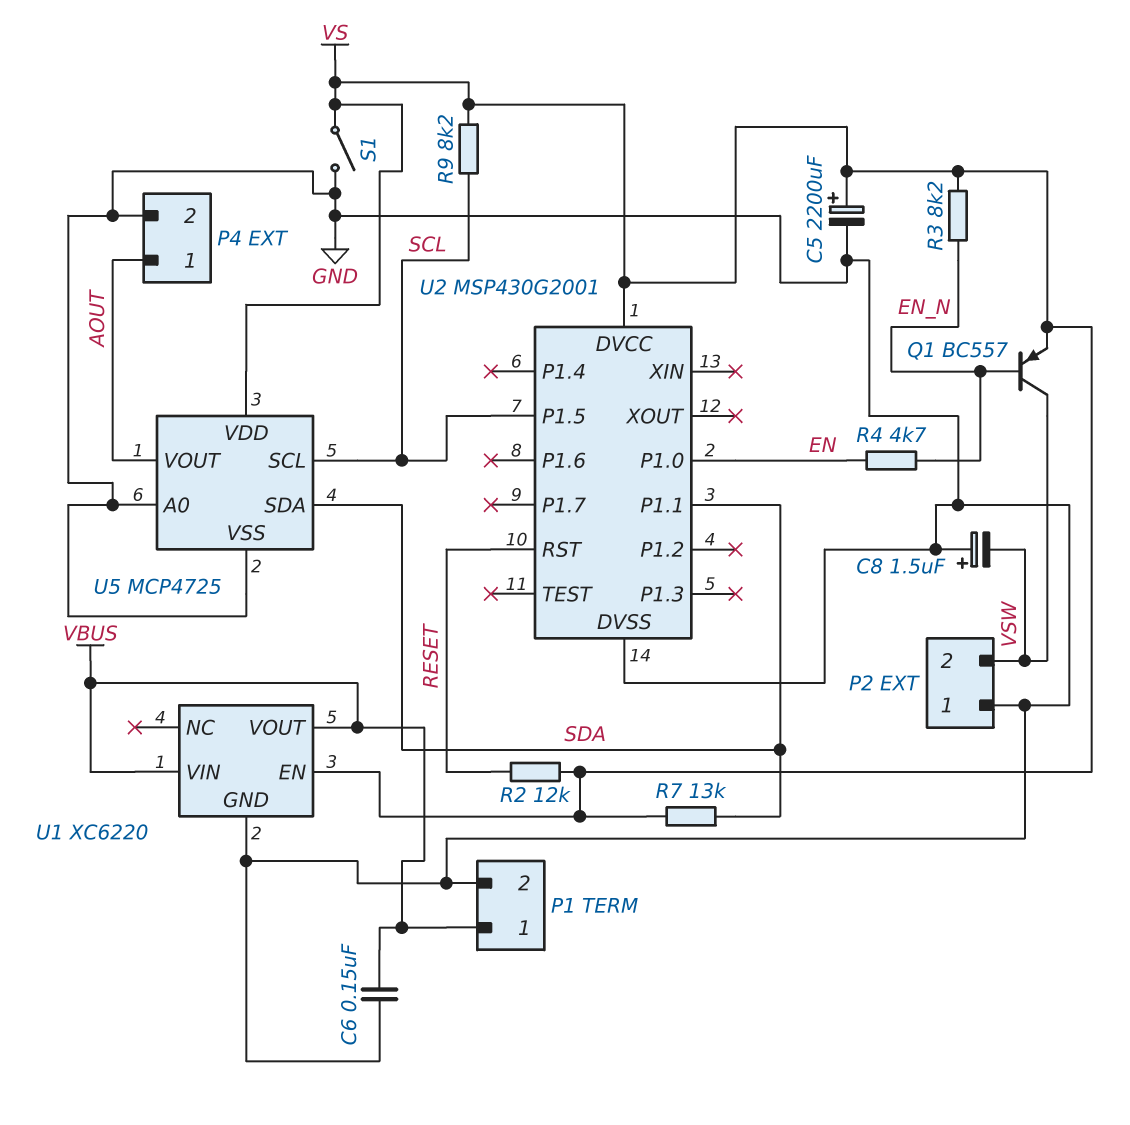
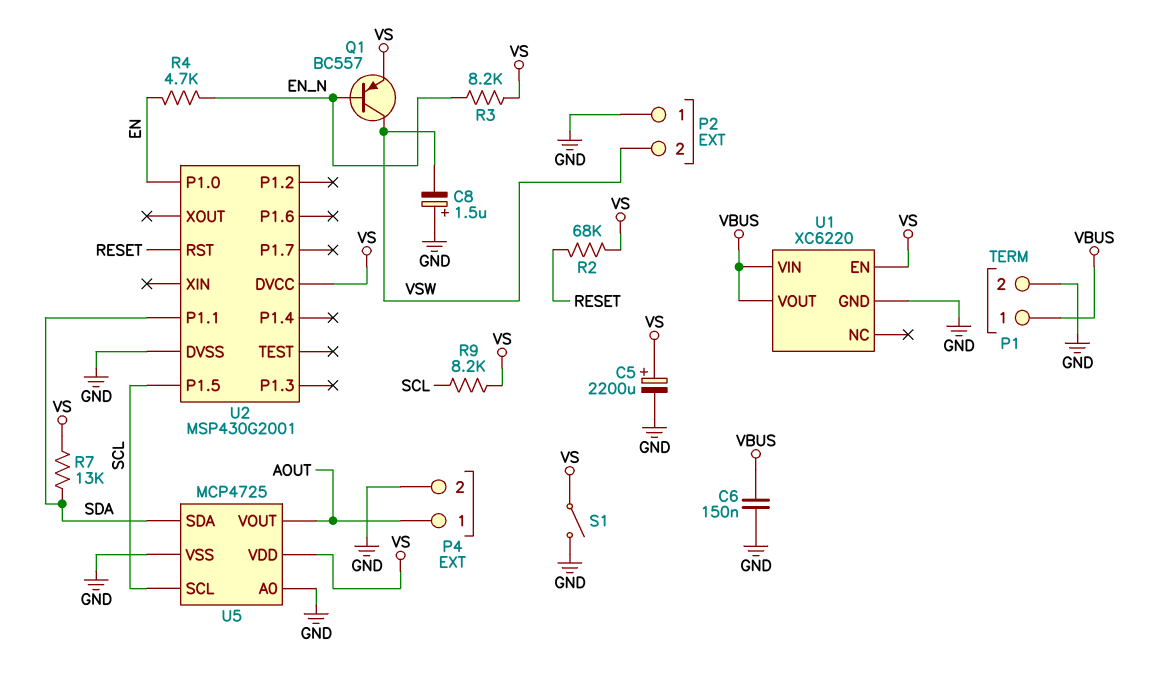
R2: 12k (RESET, VS) -> 68k (RESET, VS)

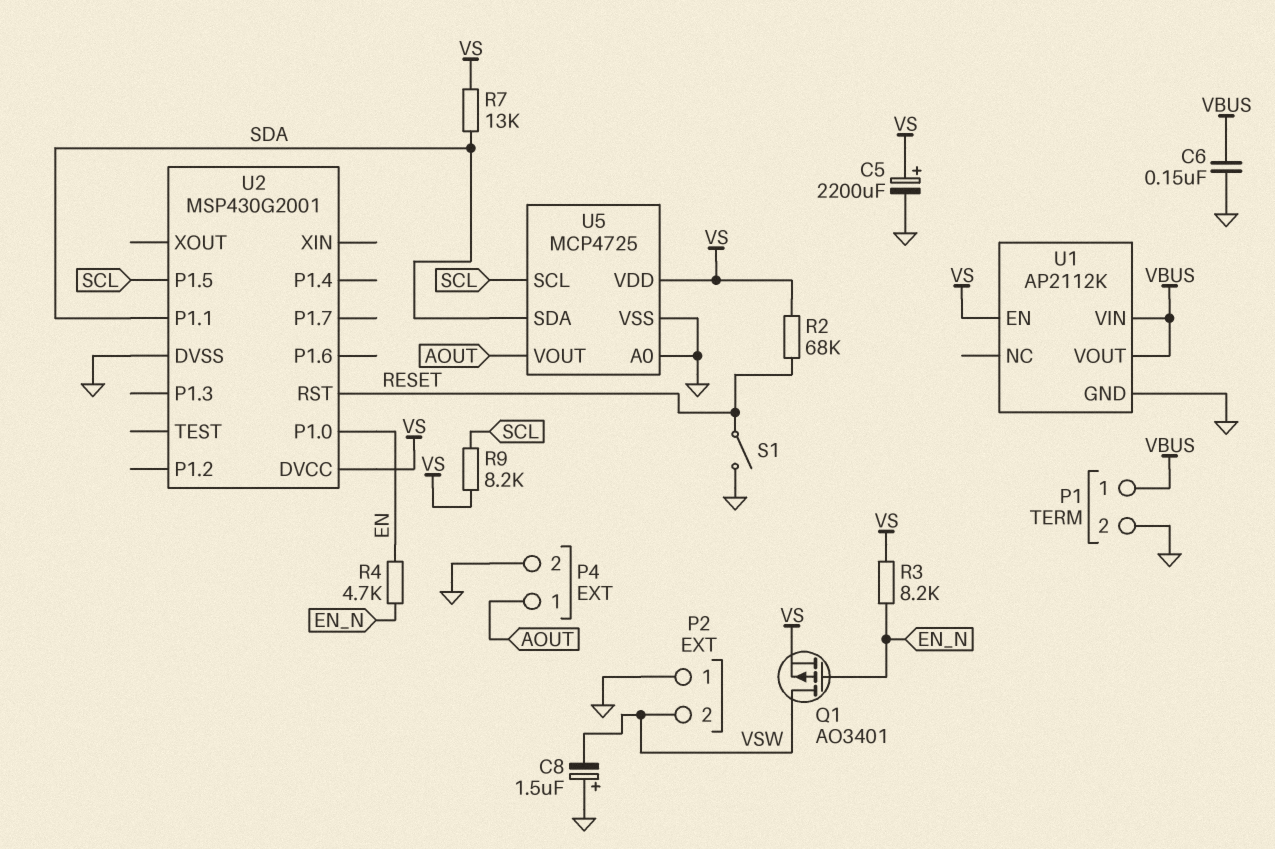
Q1: PNP BC557 (B EN_N, C VSW, E VS) -> PMOS AO3401 (G EN_N, D VSW, S VS)
S1: switch (GND, VS) -> switch (GND, RESET)
U1: XC6220 -> AP2112K

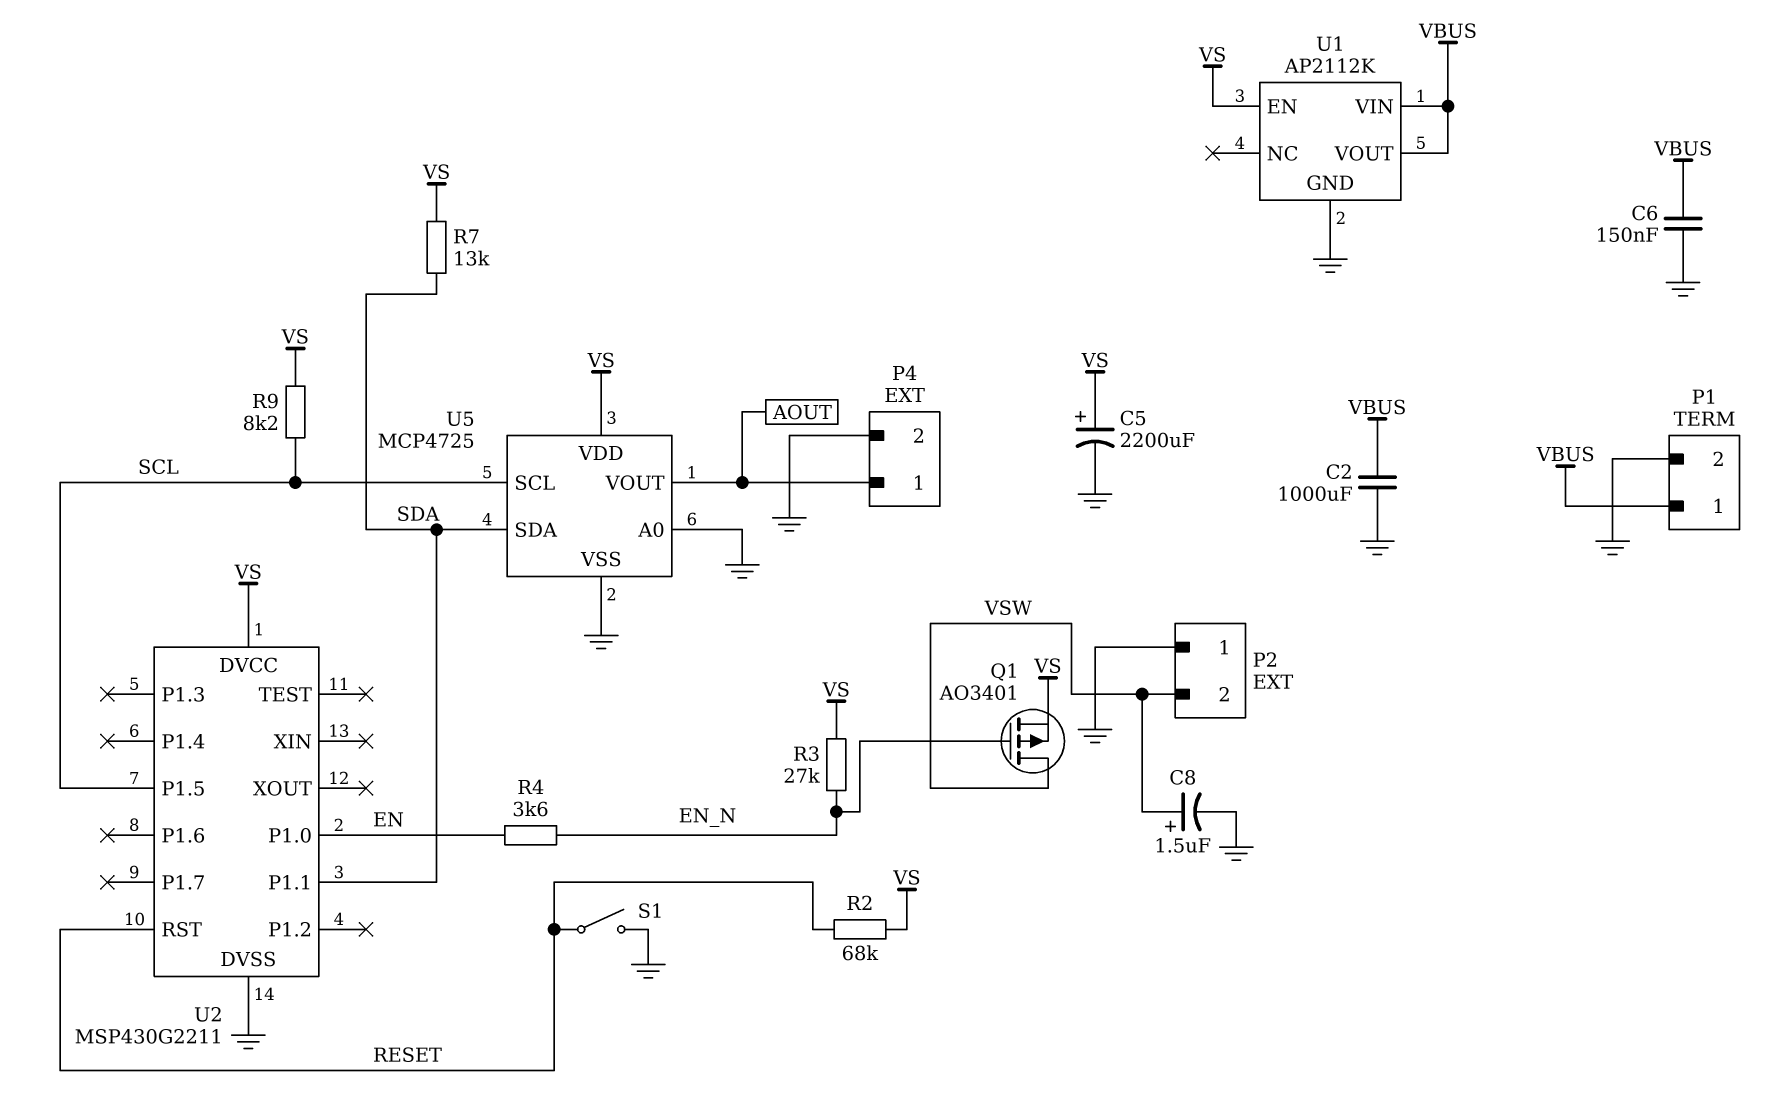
C2: none -> 1000uF (GND, VBUS)
C8: 1.5uF (plus GND, minus VSW) -> 1.5uF (plus VSW, minus GND)
R3: 8.2k (EN_N, VS) -> 27k (EN_N, VS)
R4: 4.7k (EN, EN_N) -> 3.6k (EN, EN_N)
U2: MSP430G2001 -> MSP430G2211

